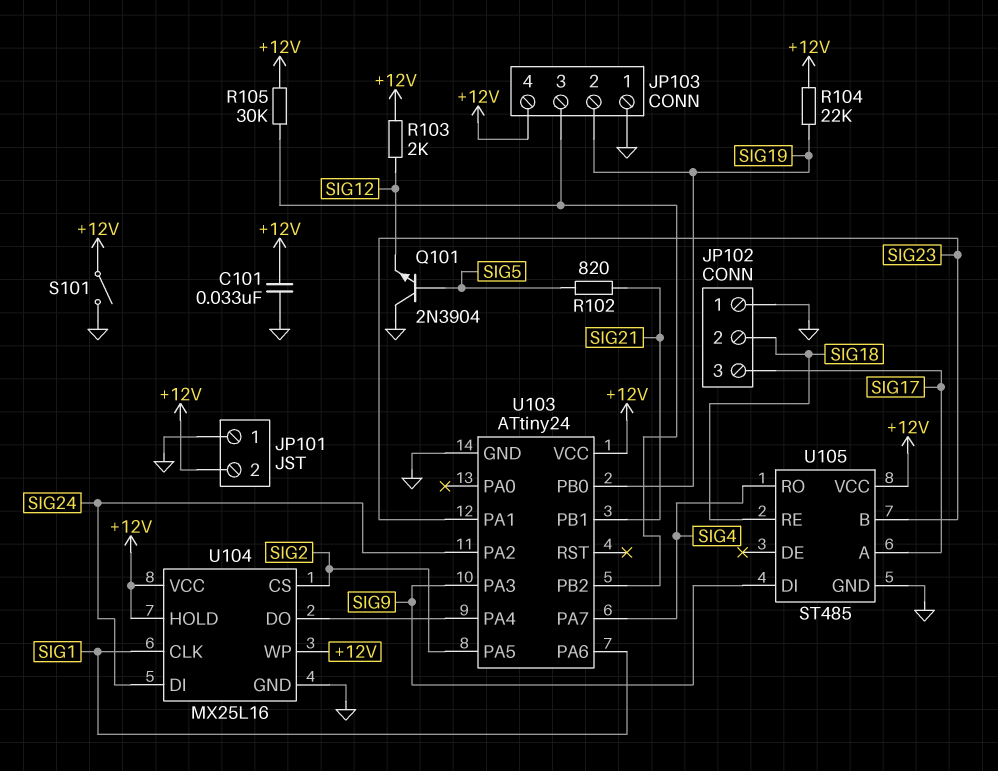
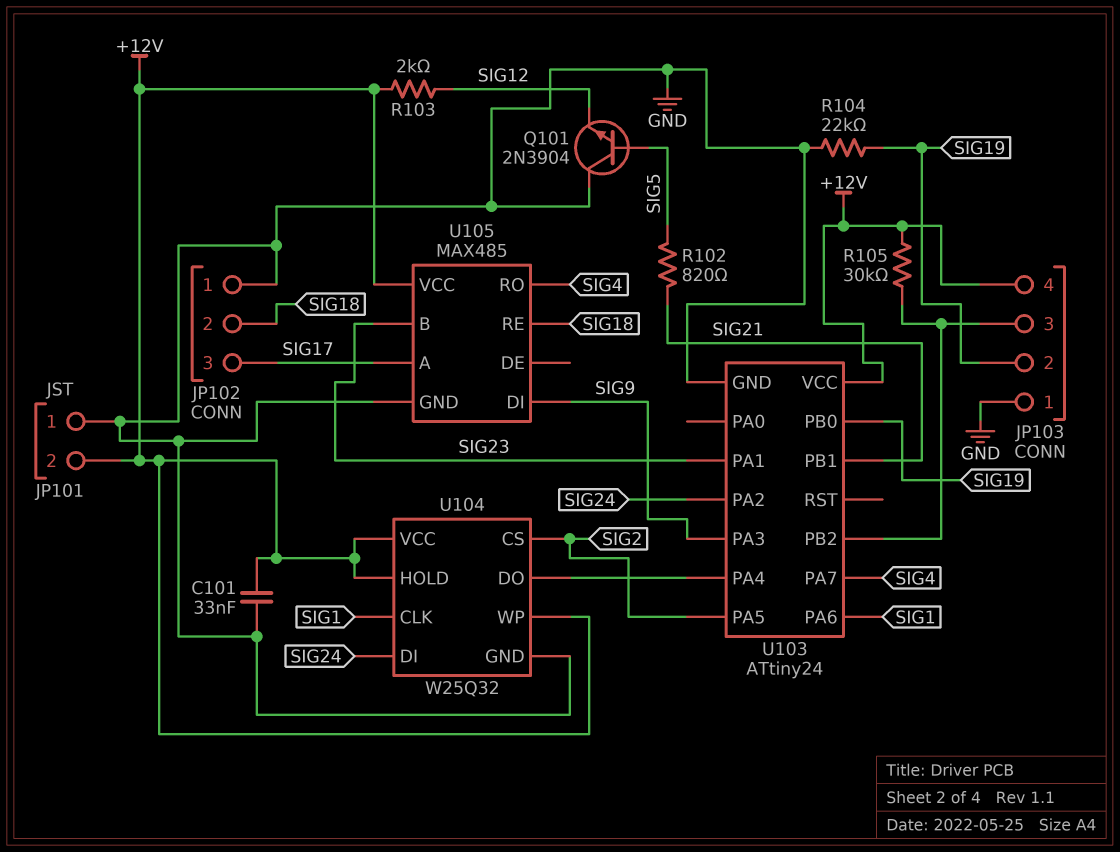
R104: 22k (+12V, SIG19) -> 22k (GND, SIG19)
S101: switch (+12V, GND) -> none
U104: MX25L16 -> W25Q32
U105: ST485 -> MAX485

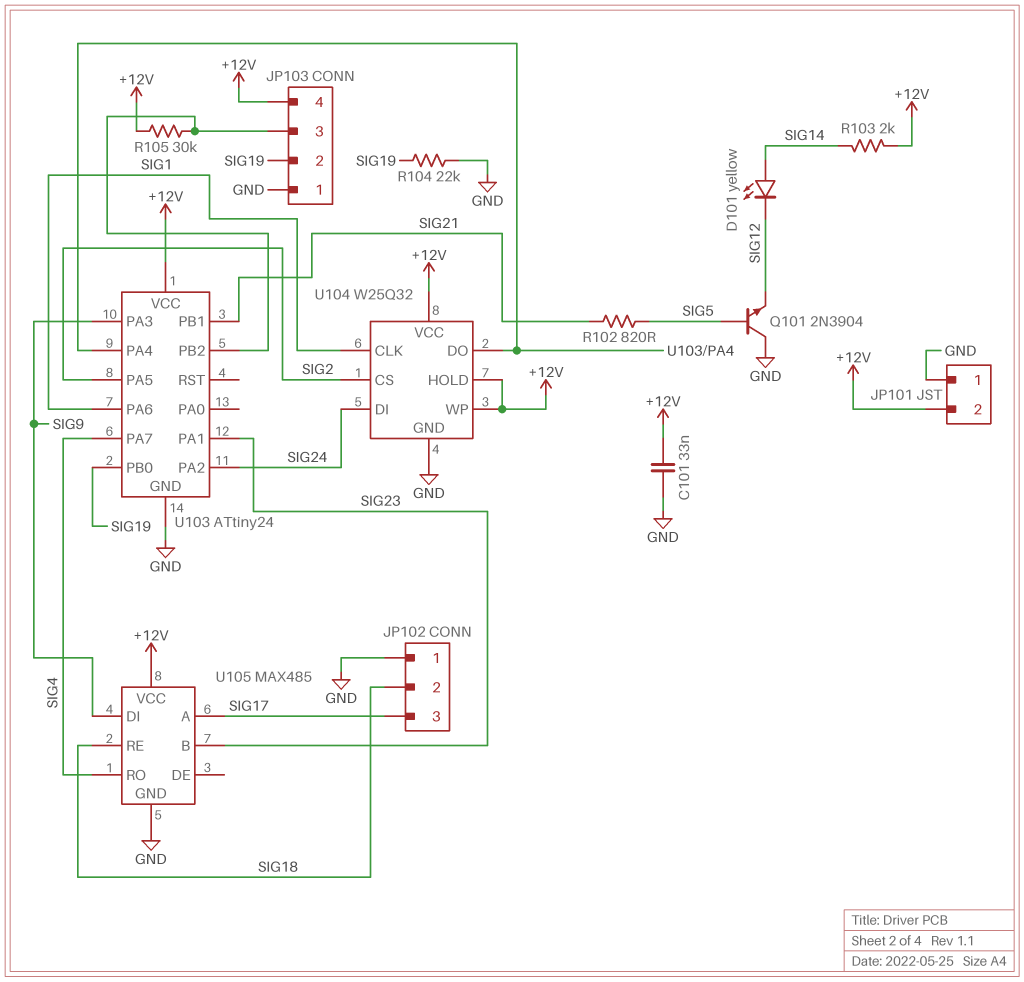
D101: none -> LED yellow (A SIG14, K SIG12)
R103: 2k (+12V, SIG12) -> 2k (+12V, SIG14)

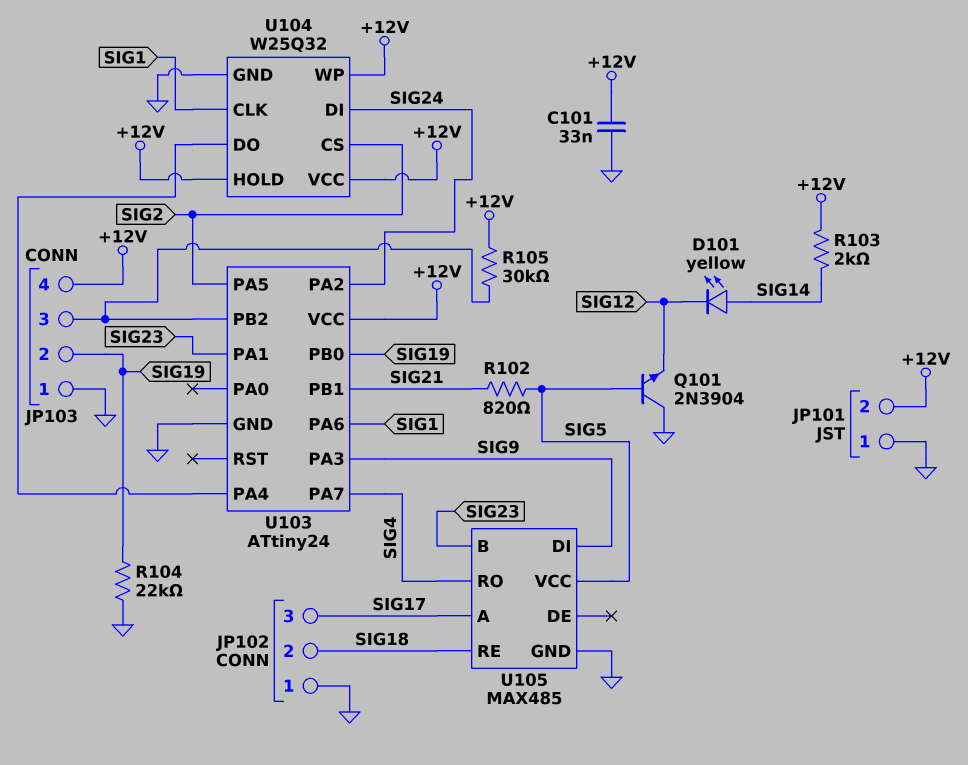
U105 pin VCC: +12V -> SIG5

